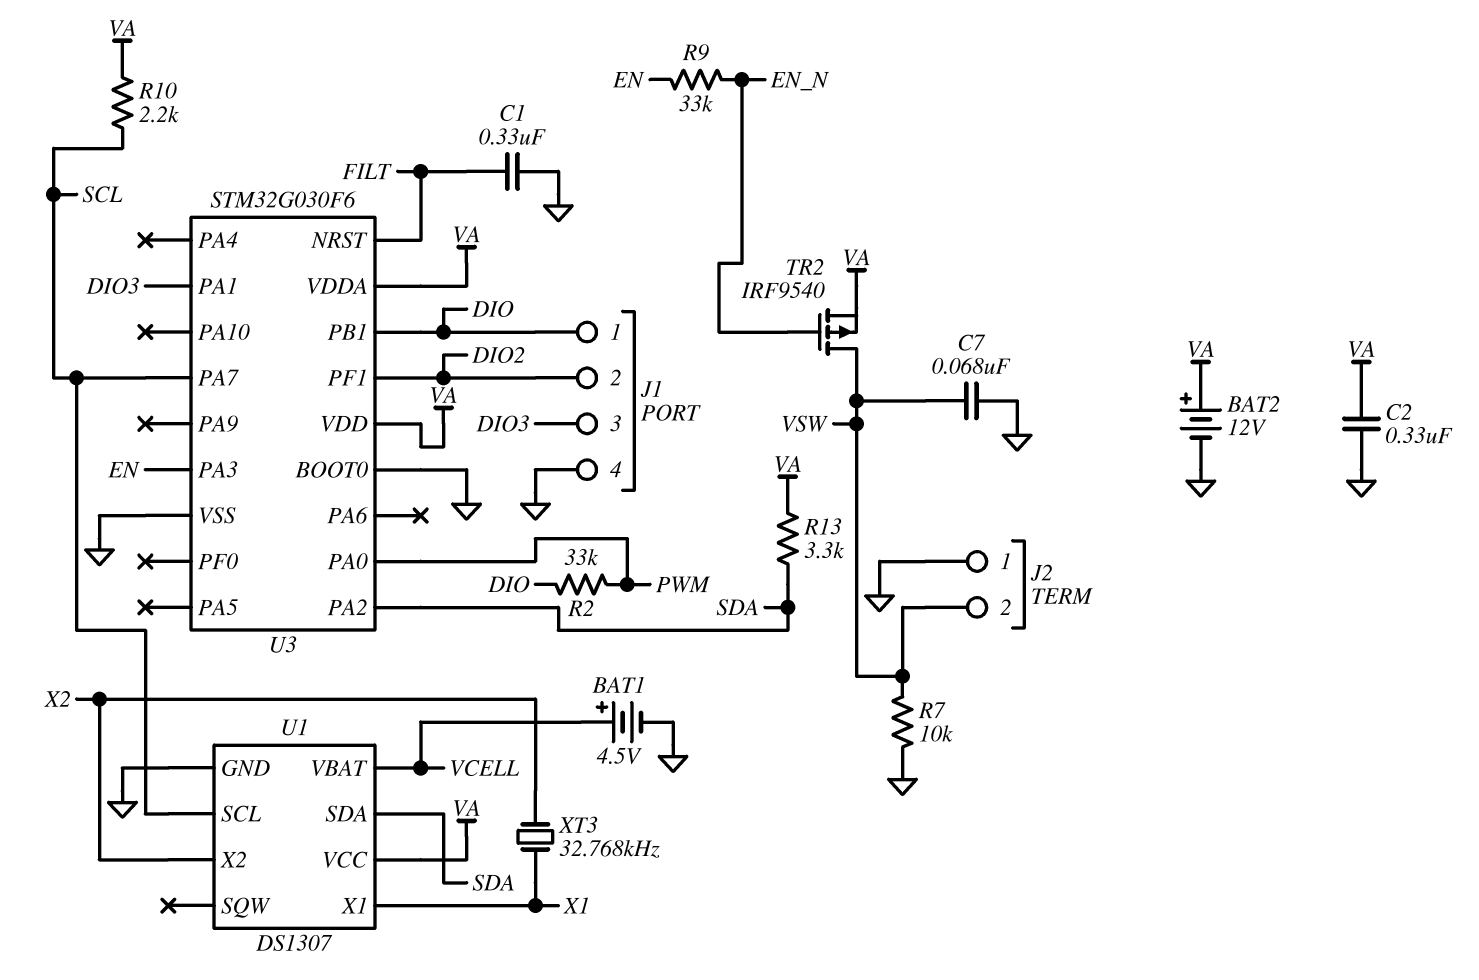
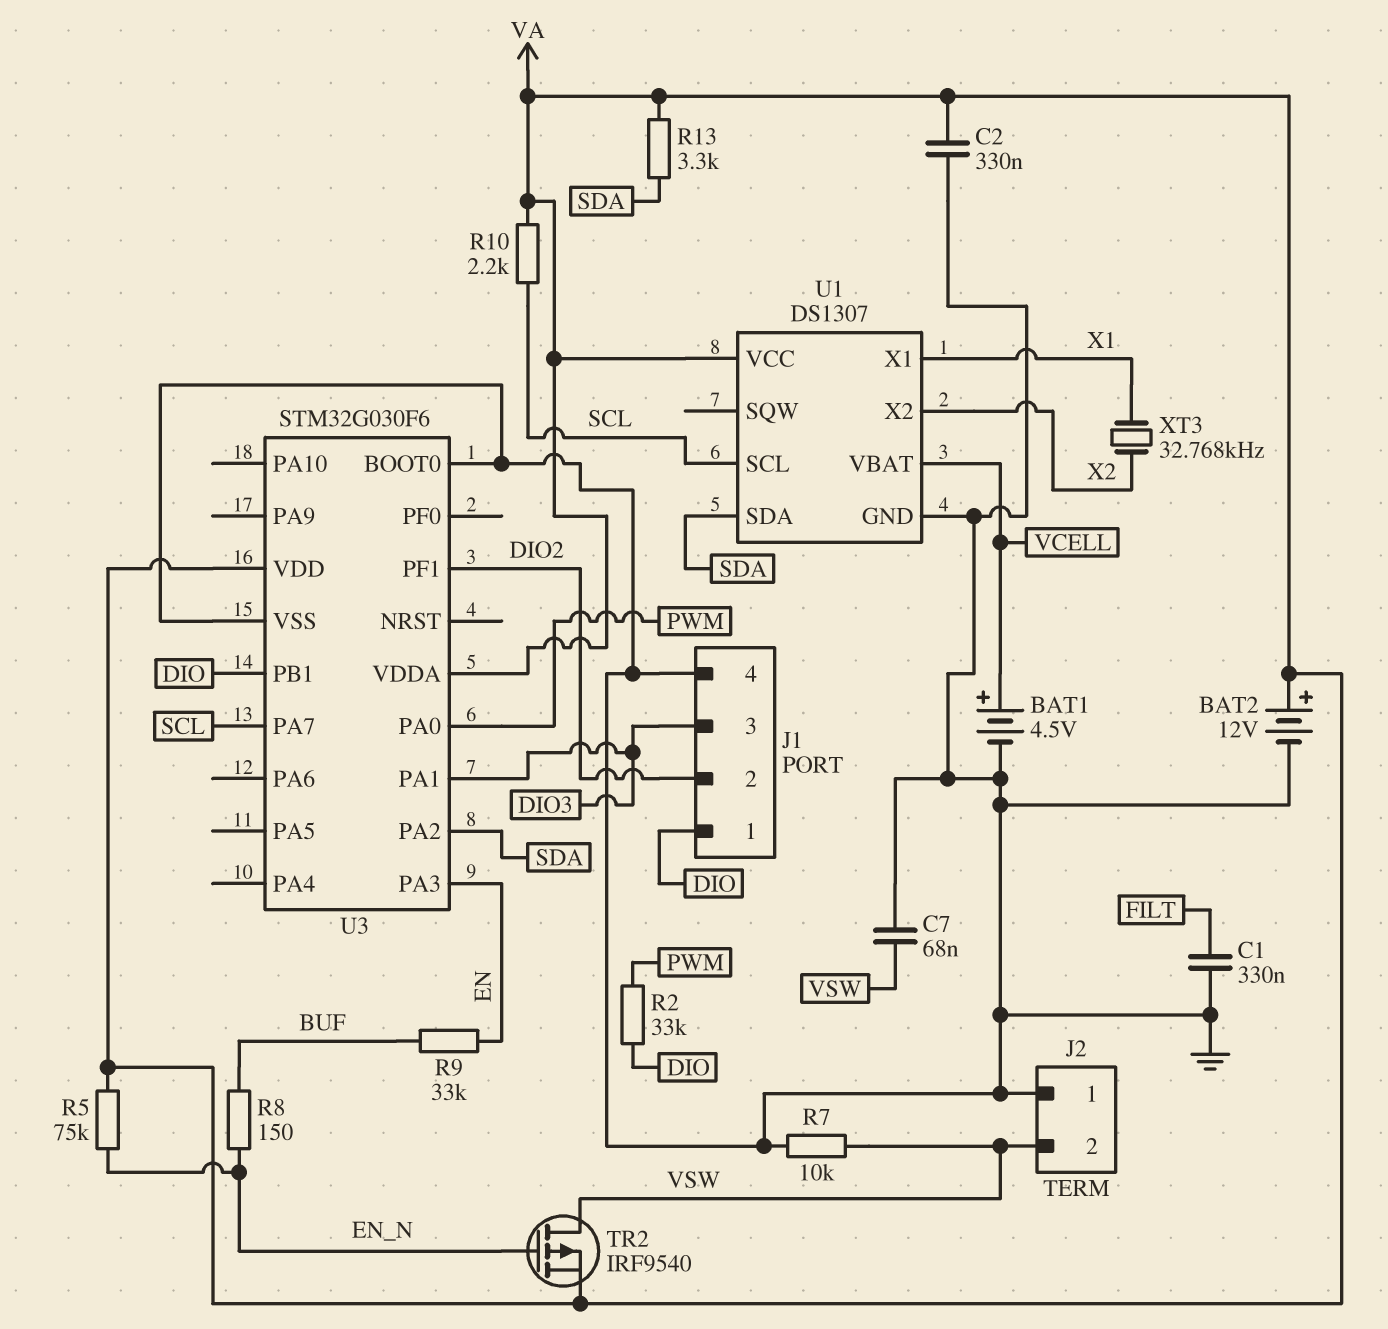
R5: none -> 75k (EN_N, VA)
R8: none -> 150 (BUF, EN_N)
R9: 33k (EN, EN_N) -> 33k (BUF, EN)
U3 pin NRST: FILT -> none

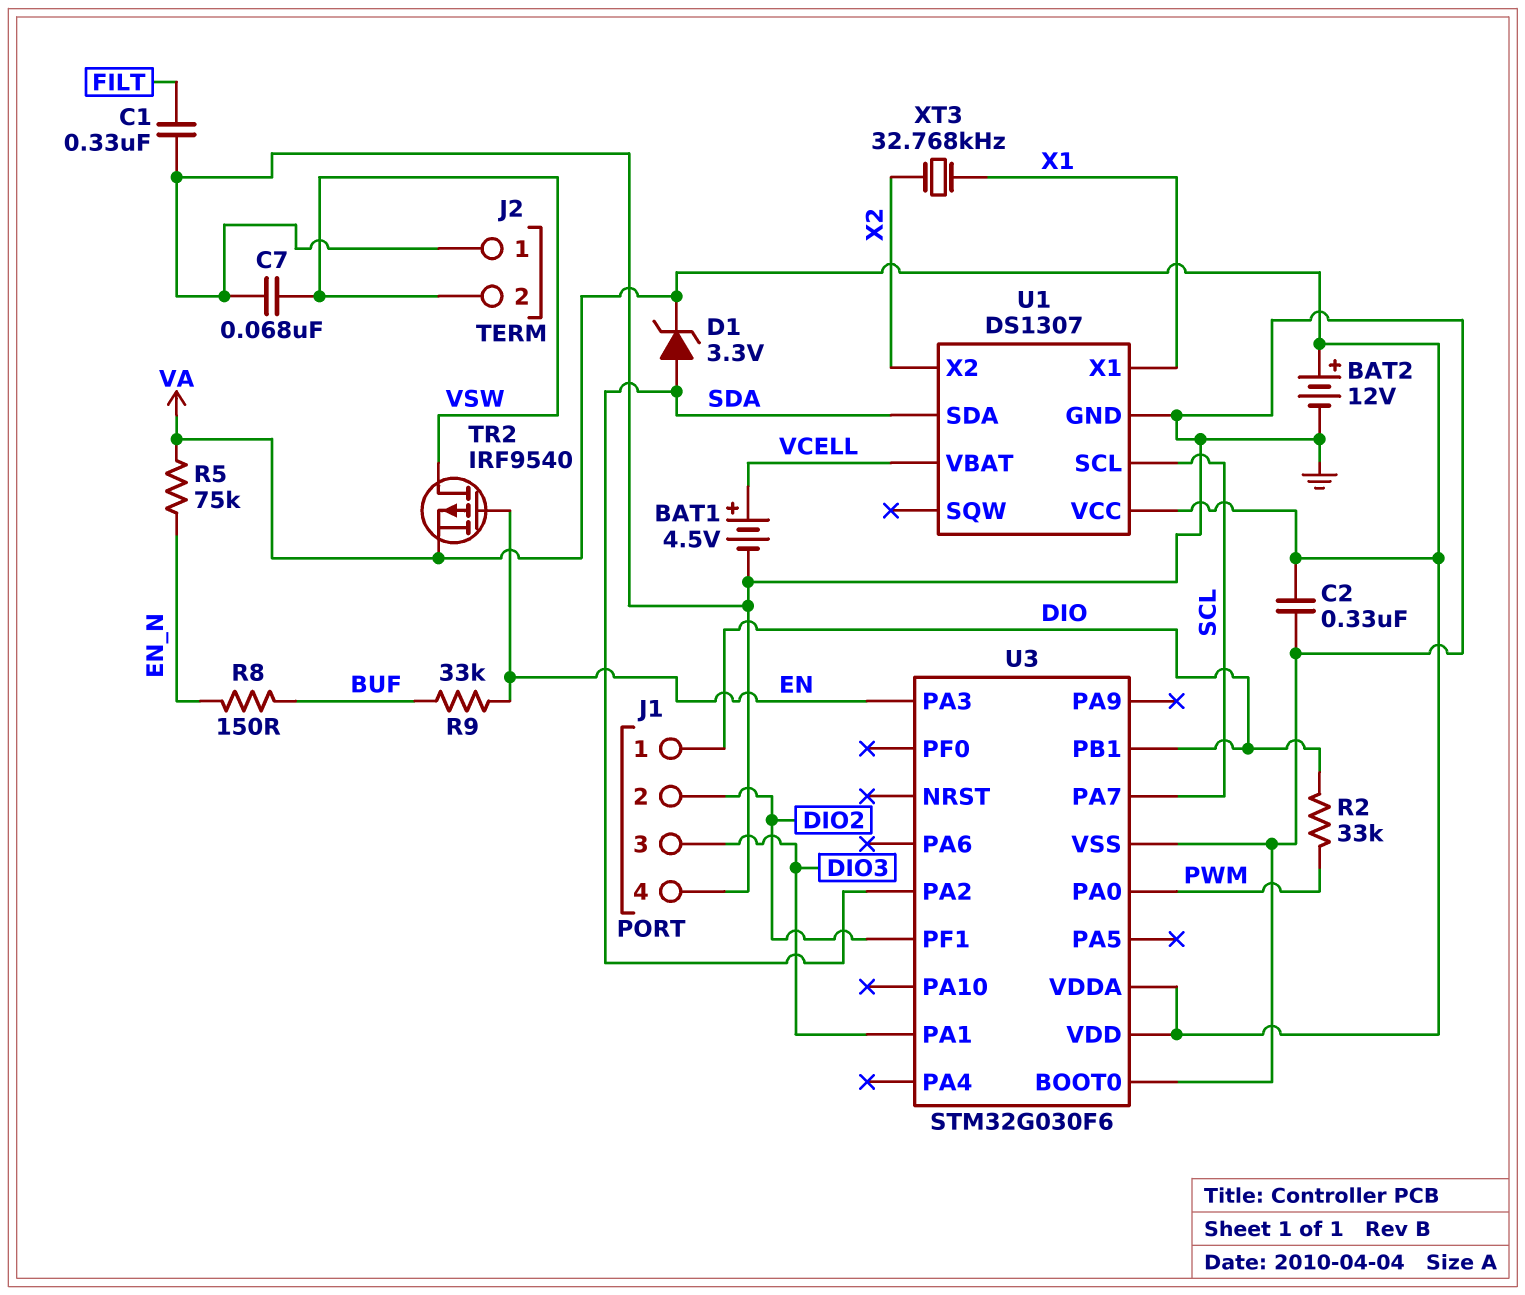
D1: none -> zener 3.3V (A SDA, K VA)
R7: 10k (GND, VSW) -> none
R10: 2.2k (SCL, VA) -> none
R13: 3.3k (SDA, VA) -> none
TR2: PMOS IRF9540 (G EN_N, D VSW, S VA) -> PMOS IRF9540 (G EN, D VSW, S VA)

